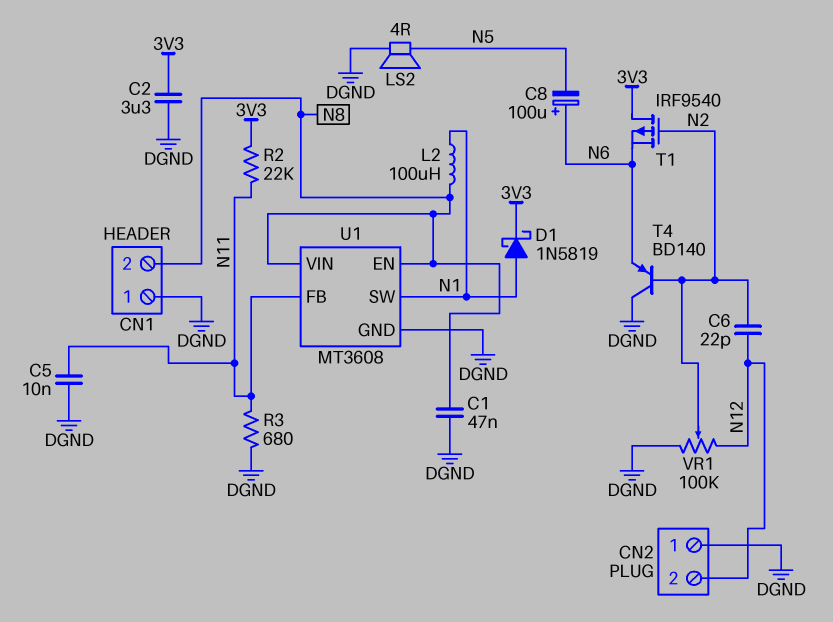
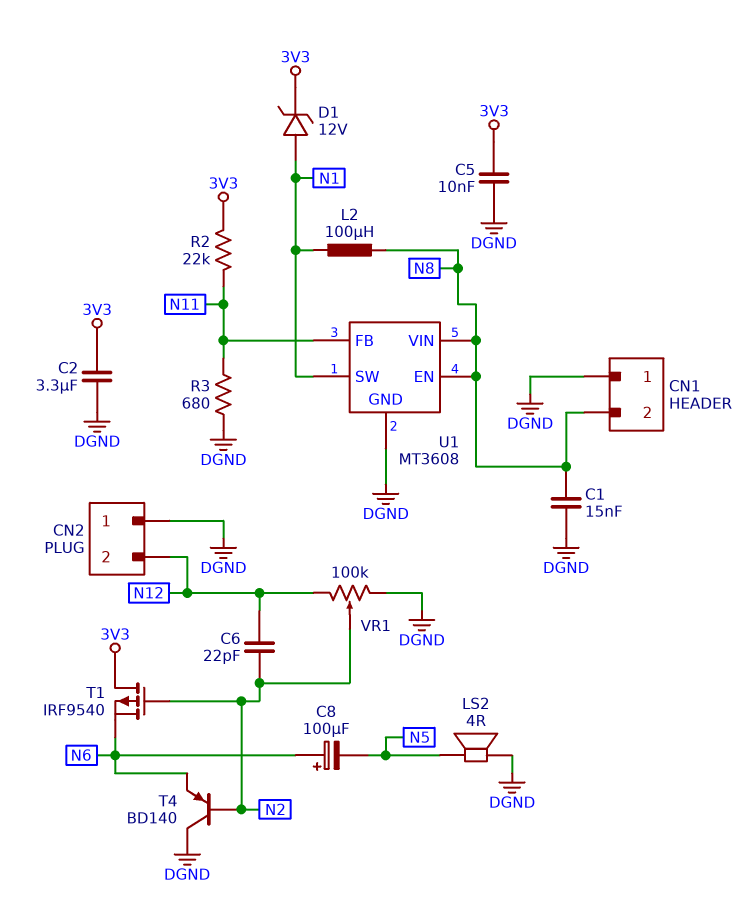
C1: 47nF (DGND, N8) -> 15nF (DGND, N8)
C5: 10nF (DGND, N11) -> 10nF (3V3, DGND)
D1: schottky 1N5819 (A N1, K 3V3) -> zener 12V (A N1, K 3V3)

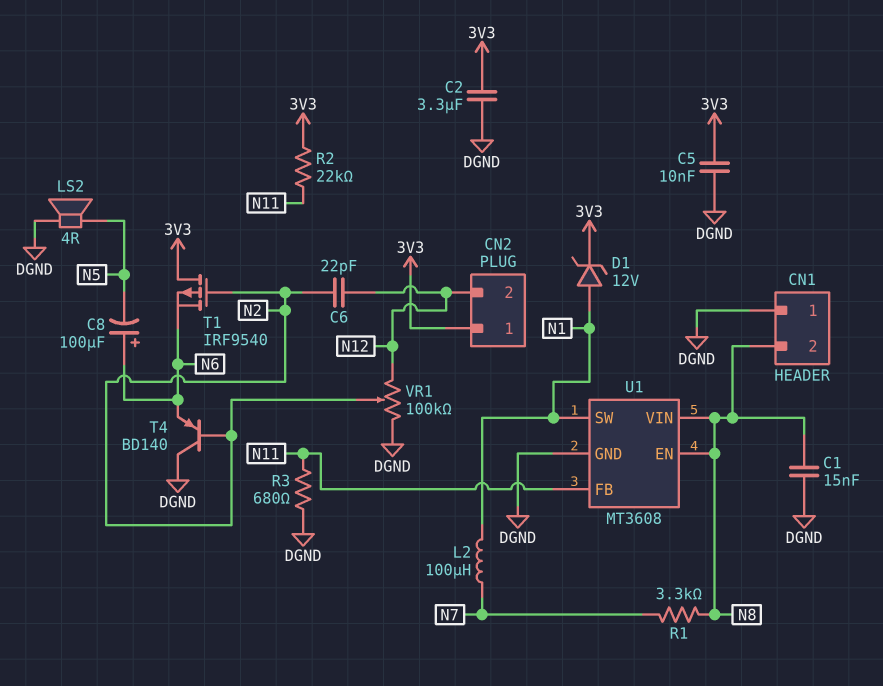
CN2 pin 1: DGND -> 3V3
L2: 100uH (N1, N8) -> 100uH (N1, N7)
R1: none -> 3.3k (N7, N8)

